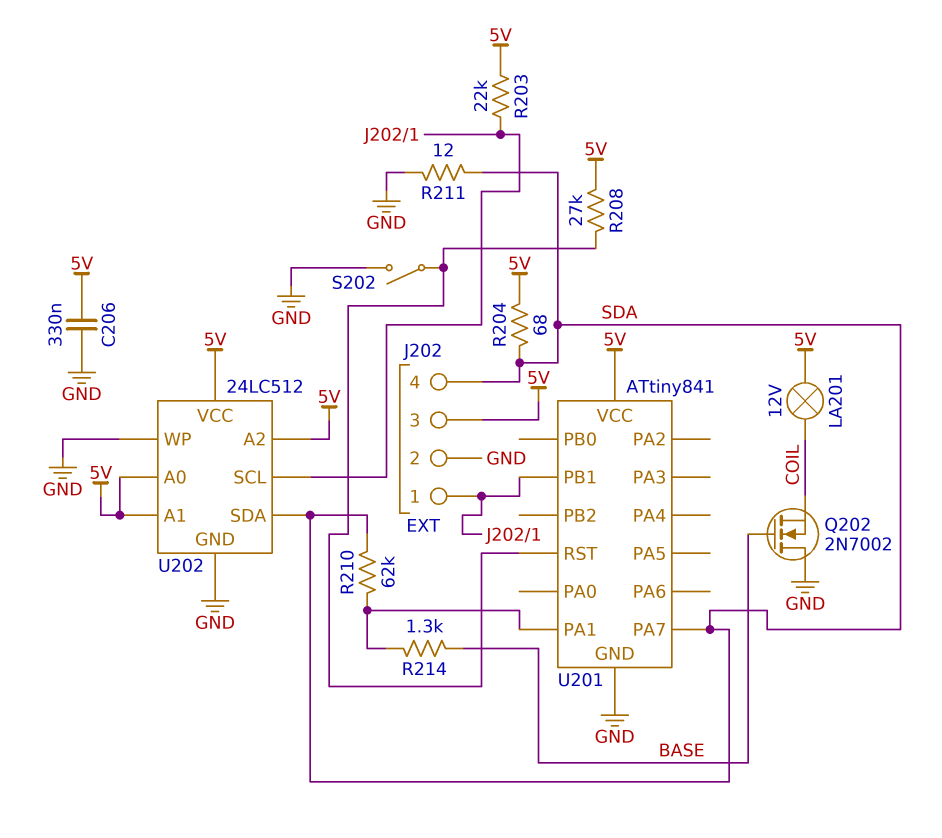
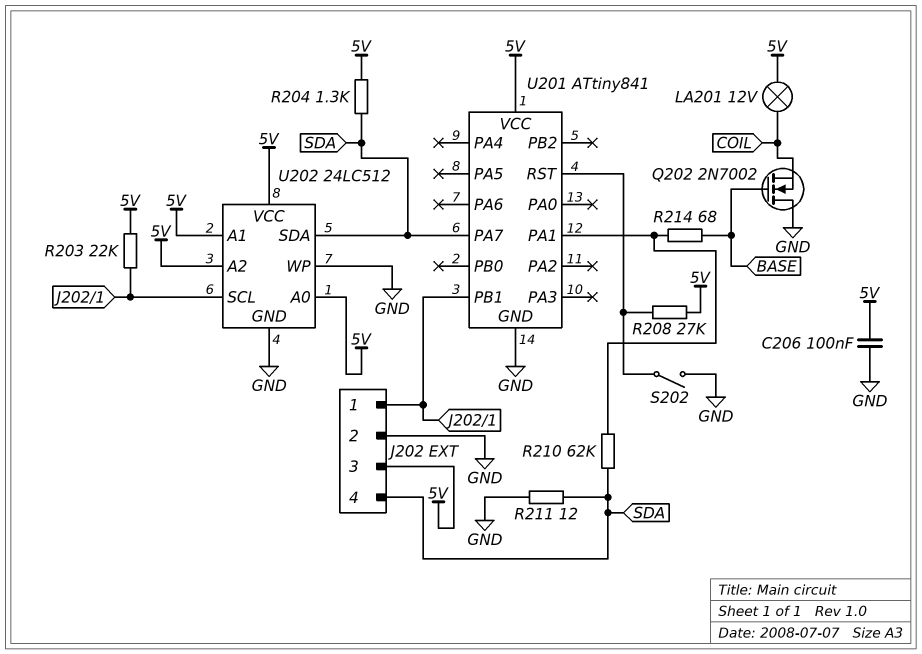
C206: 330nF (5V, GND) -> 100nF (5V, GND)
R204: 68 (5V, SDA) -> 1.3k (5V, SDA)
R214: 1.3k (BASE, U201/PA1) -> 68 (BASE, U201/PA1)

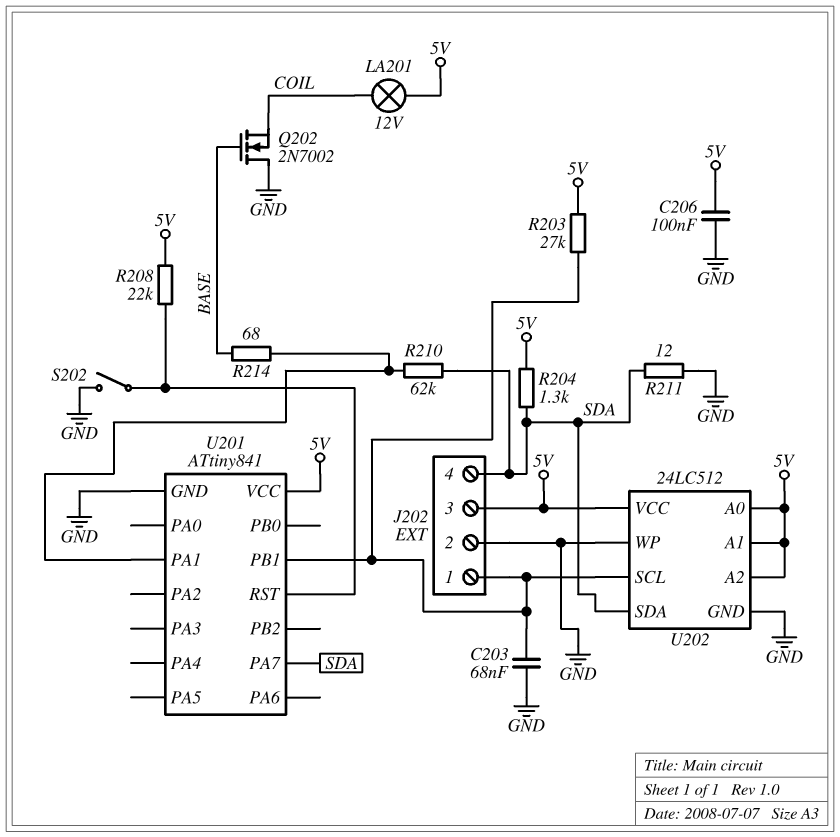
C203: none -> 68nF (GND, J202/1)
R203: 22k (5V, J202/1) -> 27k (5V, J202/1)
R208: 27k (5V, U201/RST) -> 22k (5V, U201/RST)

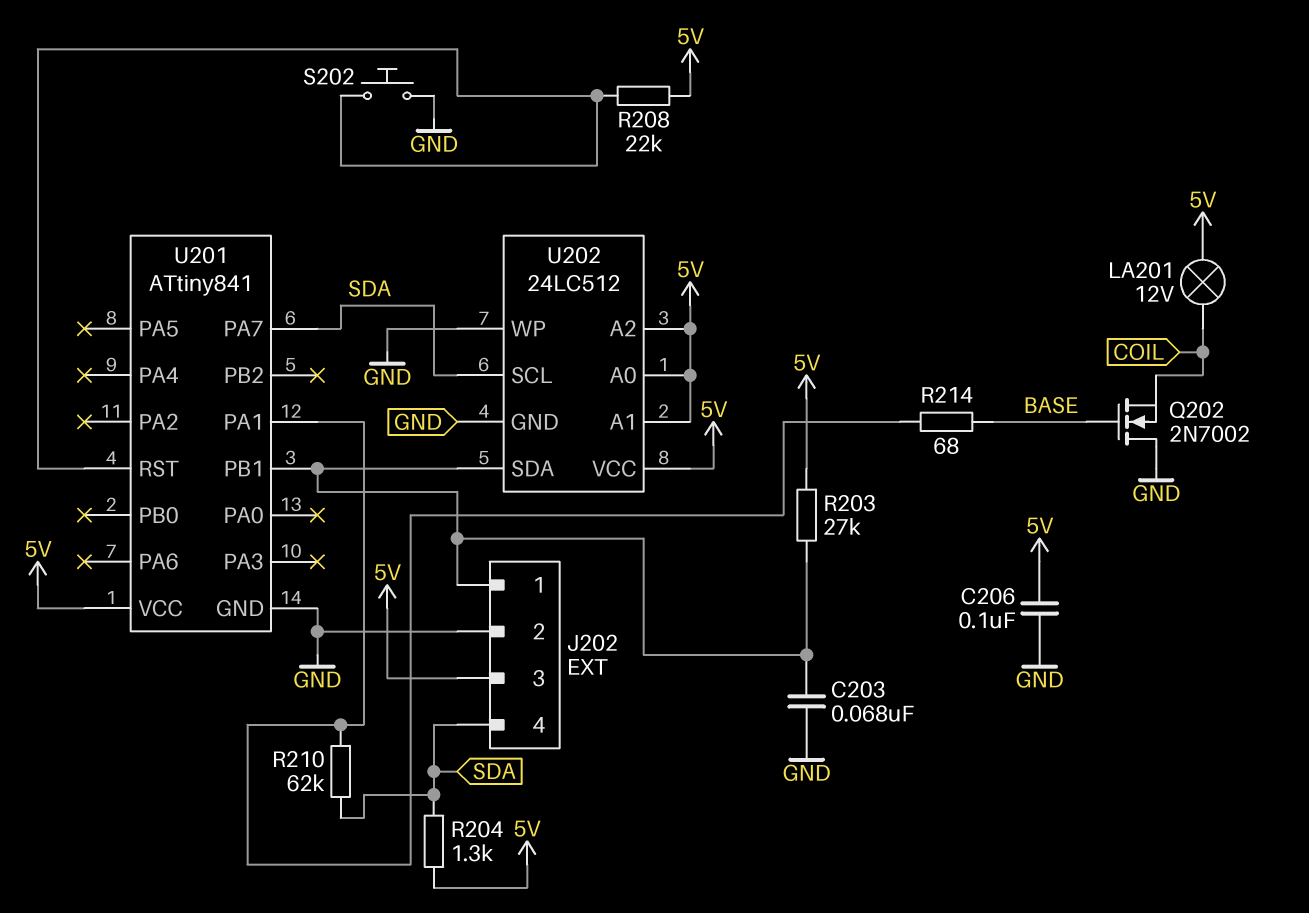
R211: 12 (GND, SDA) -> none
S202: switch (GND, U201/RST) -> button (GND, U201/RST)
U202 pin SCL: J202/1 -> SDA
U202 pin SDA: SDA -> J202/1

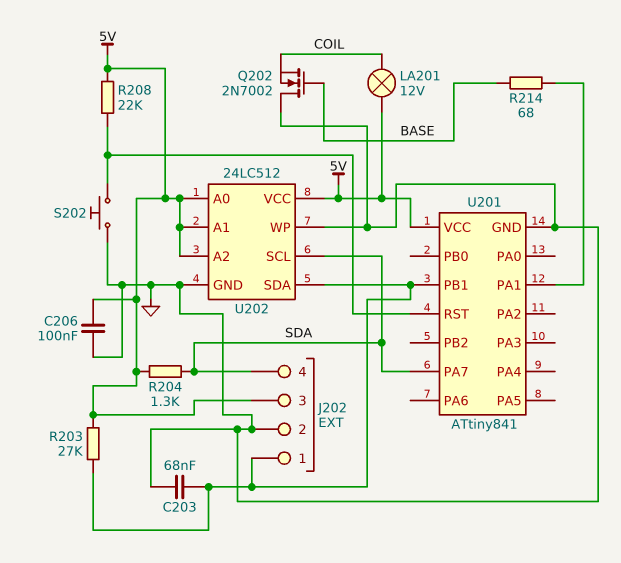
R210: 62k (SDA, U201/PA1) -> none

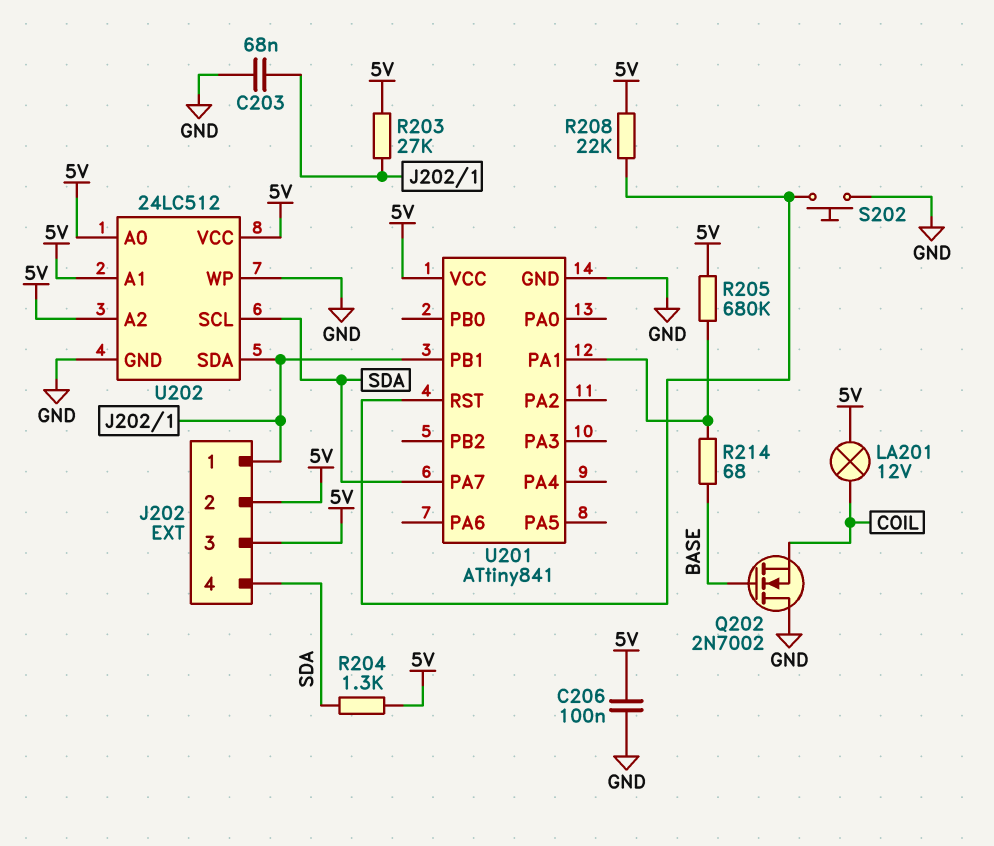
J202 pin 2: GND -> 5V
R205: none -> 680k (5V, U201/PA1)

